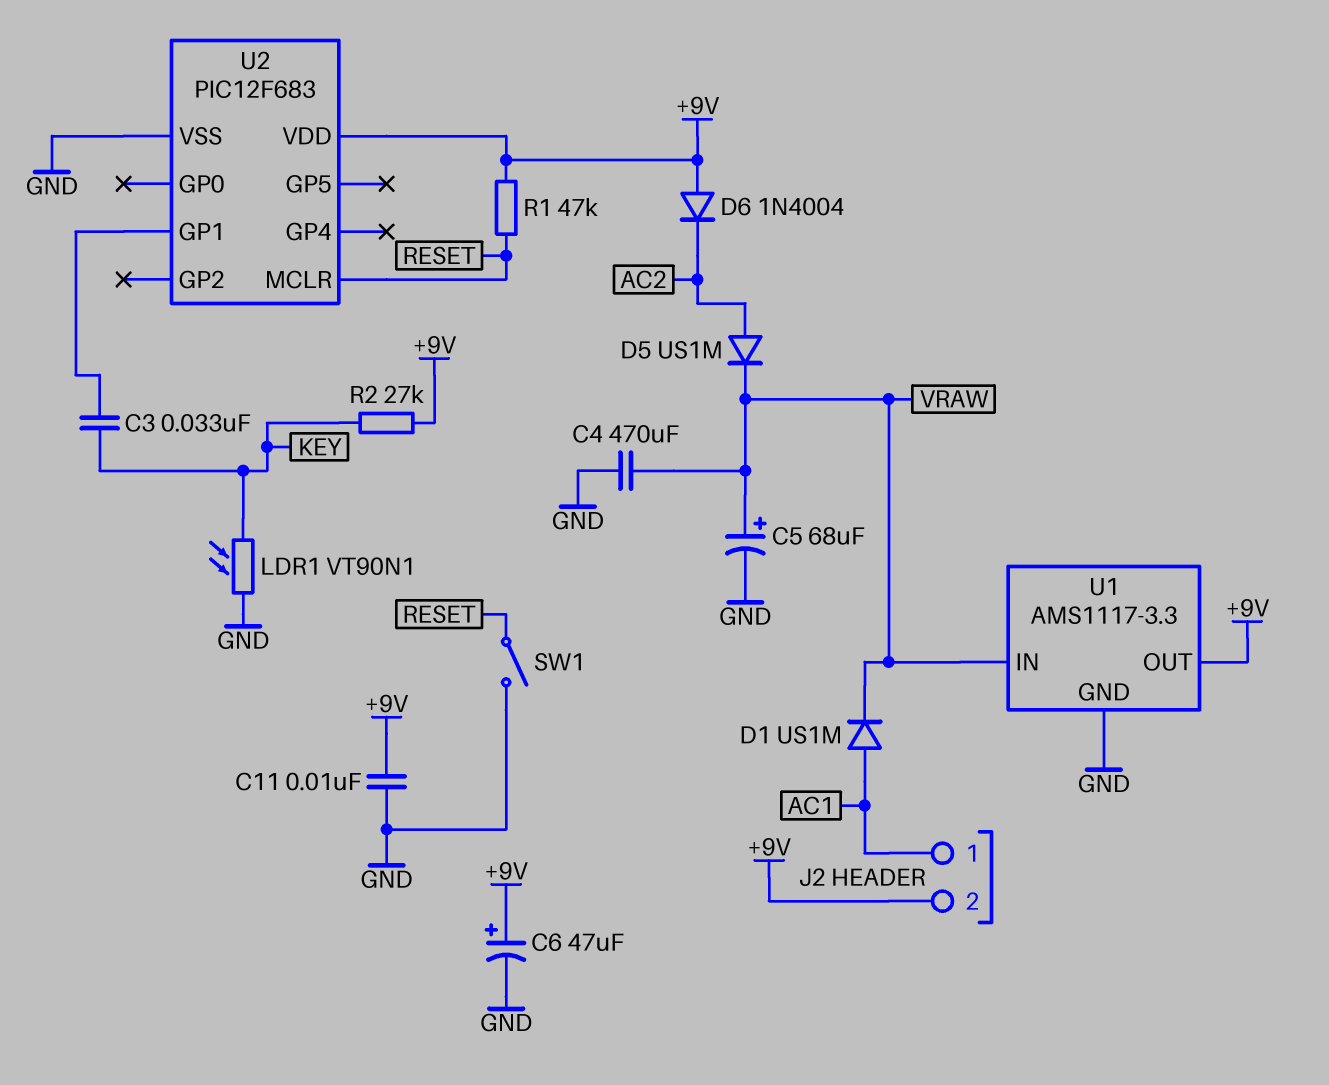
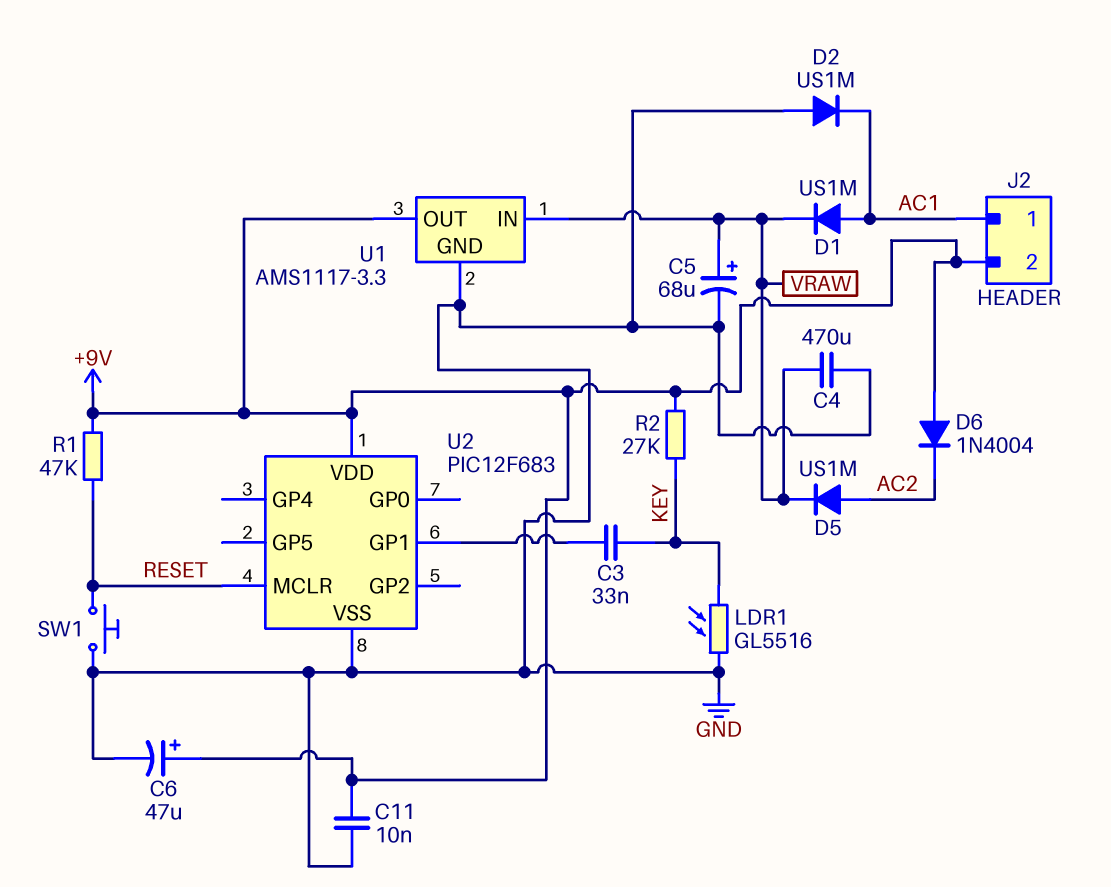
D2: none -> diode US1M (A GND, K AC1)
LDR1: VT90N1 (GND, KEY) -> GL5516 (GND, KEY)
SW1: switch (GND, RESET) -> button (GND, RESET)

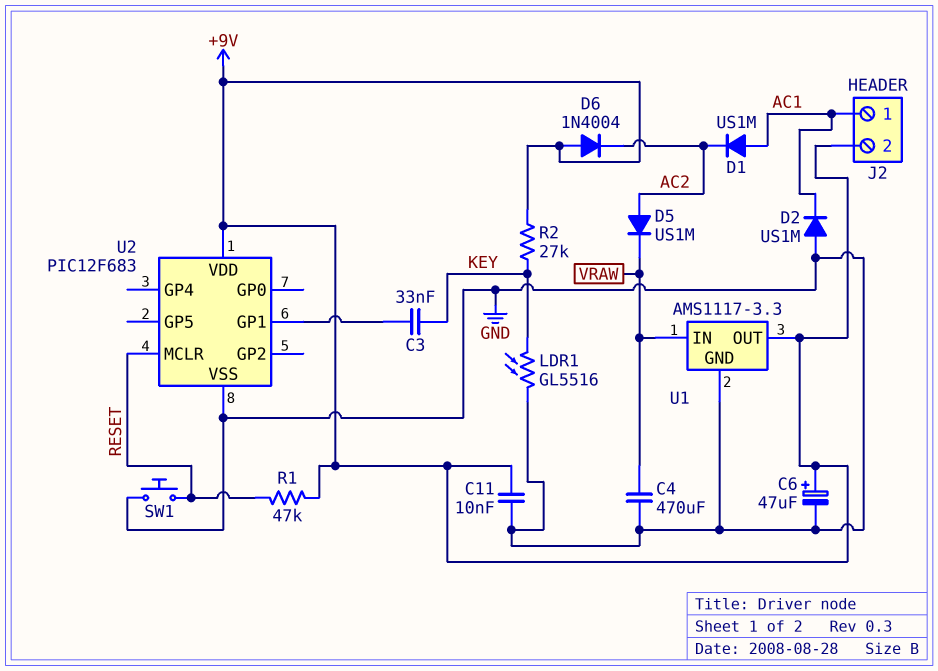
C5: 68uF (plus VRAW, minus GND) -> none
D1: diode US1M (A AC1, K VRAW) -> diode US1M (A AC1, K AC2)

